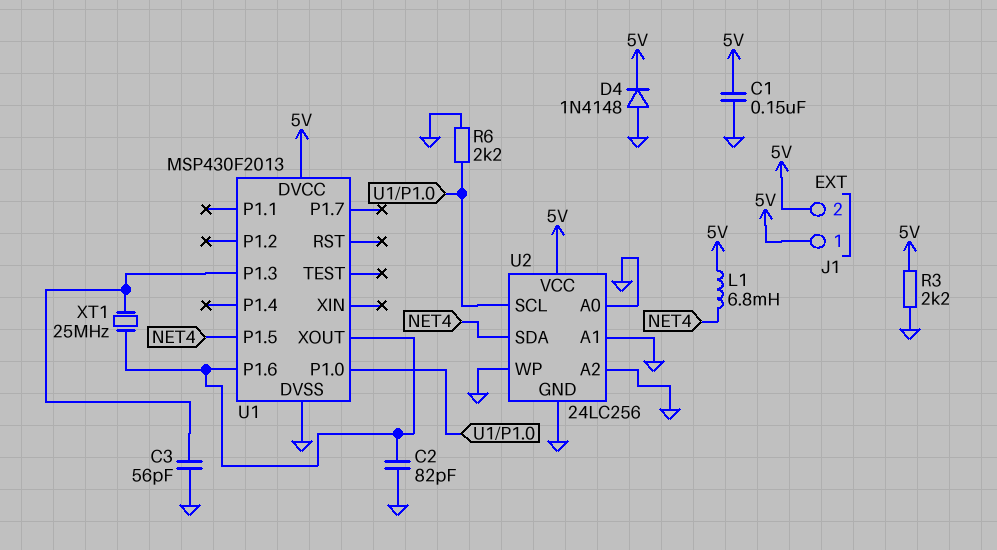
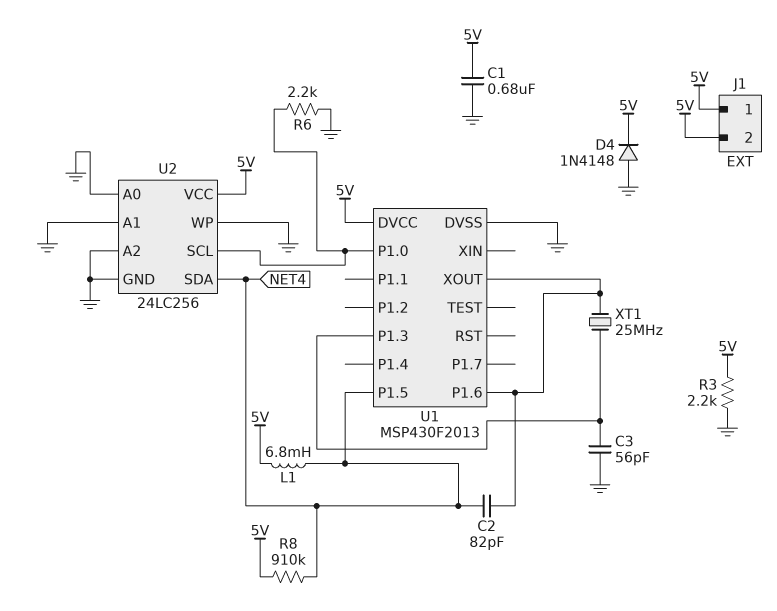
C1: 150nF (5V, GND) -> 680nF (5V, GND)
C2: 82pF (GND, U1/P1.6) -> 82pF (NET4, U1/P1.6)
R8: none -> 910k (5V, NET4)

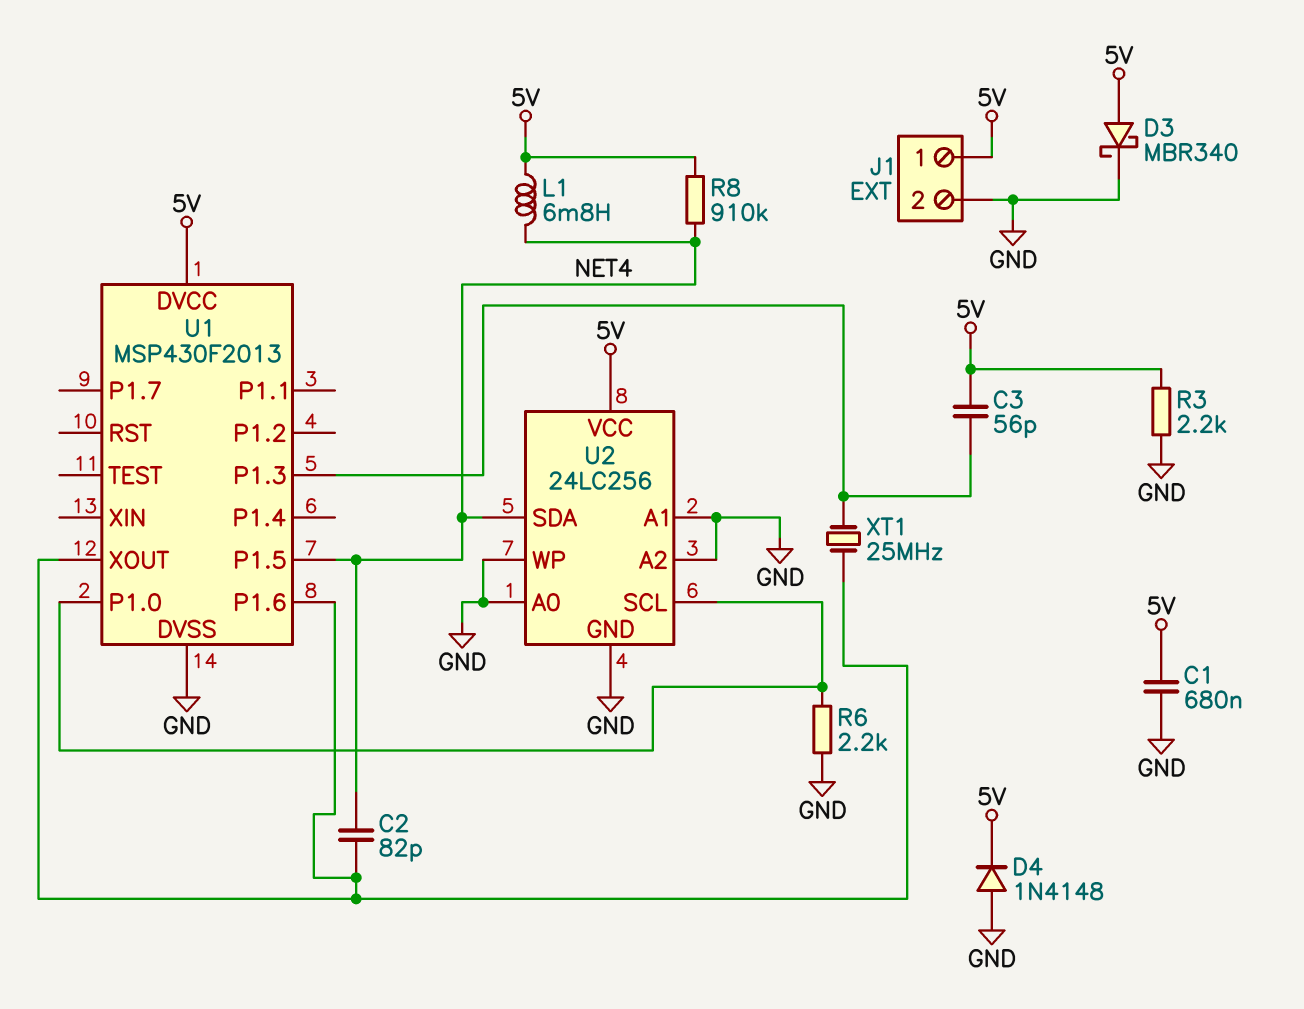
C3: 56pF (GND, U1/P1.3) -> 56pF (5V, U1/P1.3)
D3: none -> schottky MBR340 (A 5V, K GND)
J1 pin 2: 5V -> GND

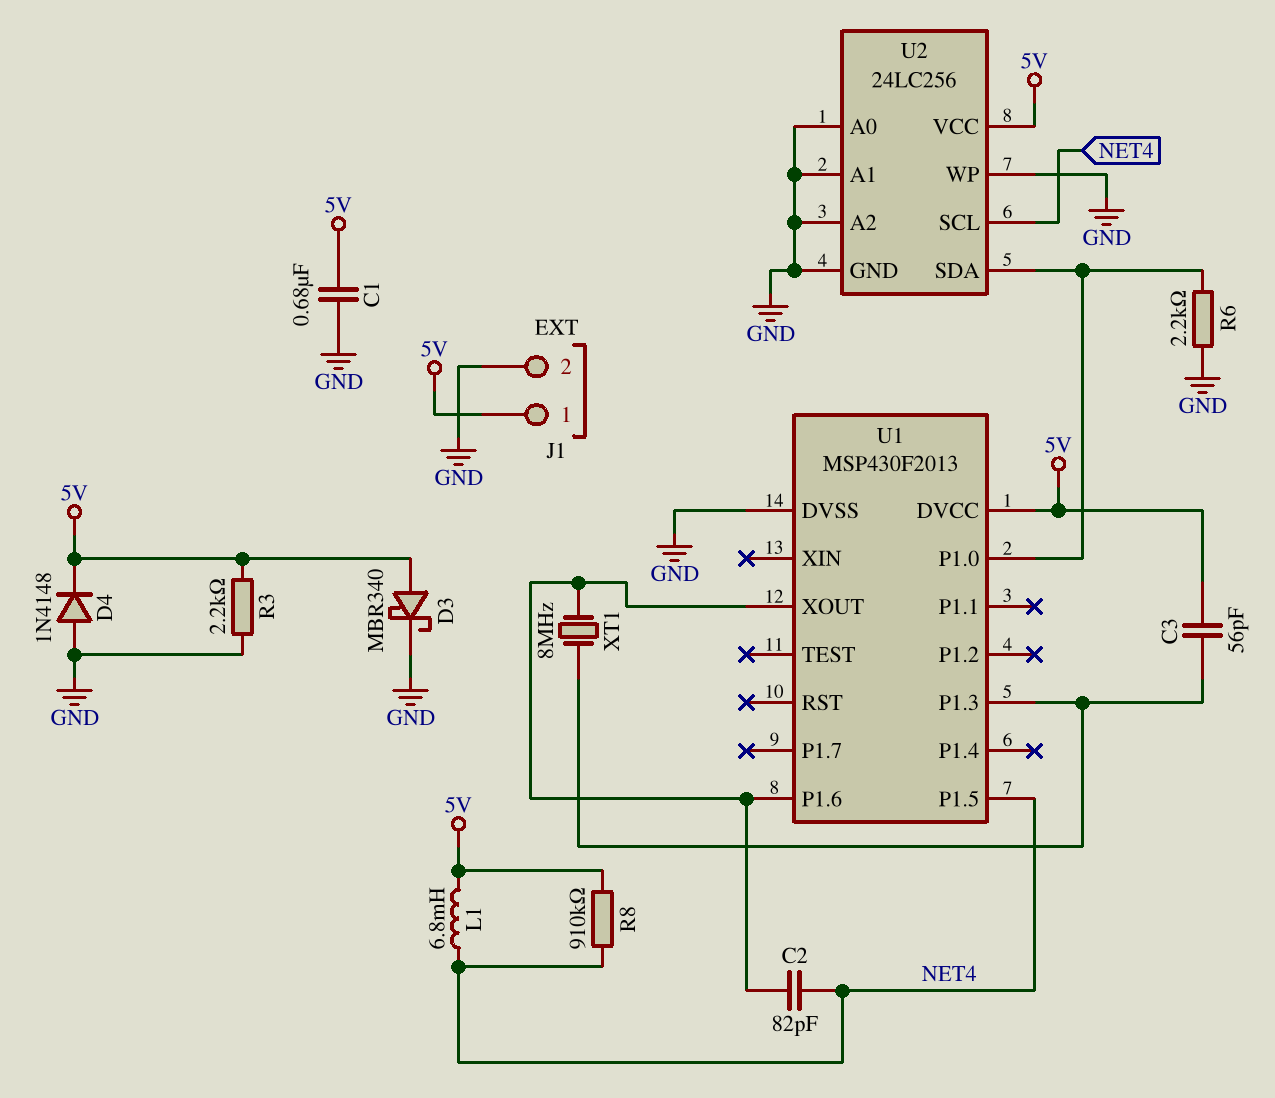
U2 pin SCL: U1/P1.0 -> NET4
U2 pin SDA: NET4 -> U1/P1.0
XT1: 25MHz (U1/P1.3, U1/P1.6) -> 8MHz (U1/P1.3, U1/P1.6)

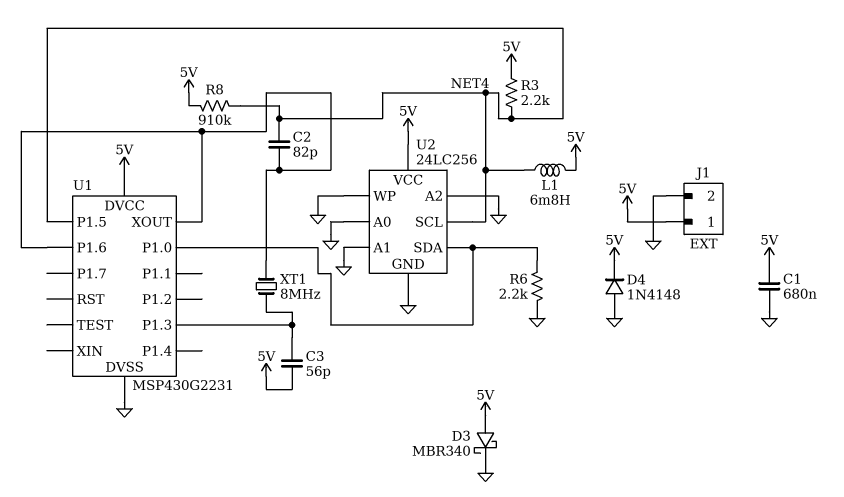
R3: 2.2k (5V, GND) -> 2.2k (5V, NET4)
U1: MSP430F2013 -> MSP430G2231

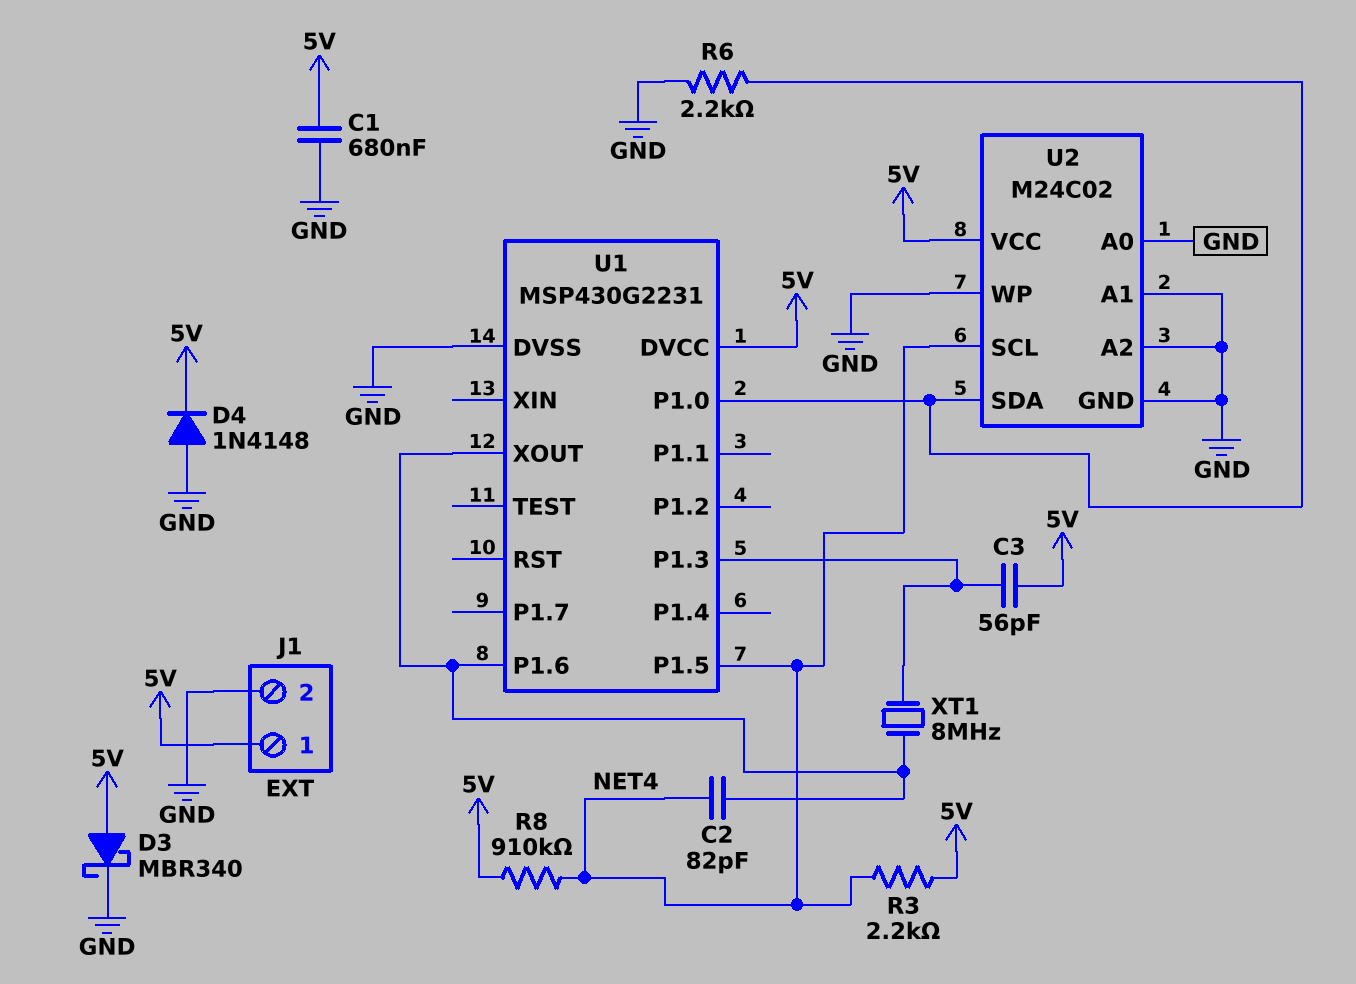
L1: 6.8mH (5V, NET4) -> none
U2: 24LC256 -> M24C02

